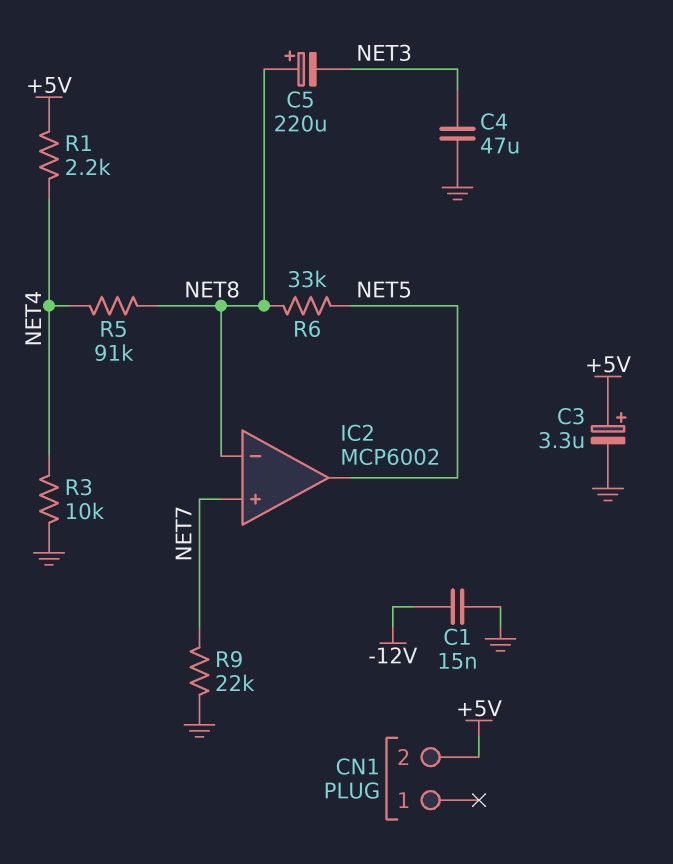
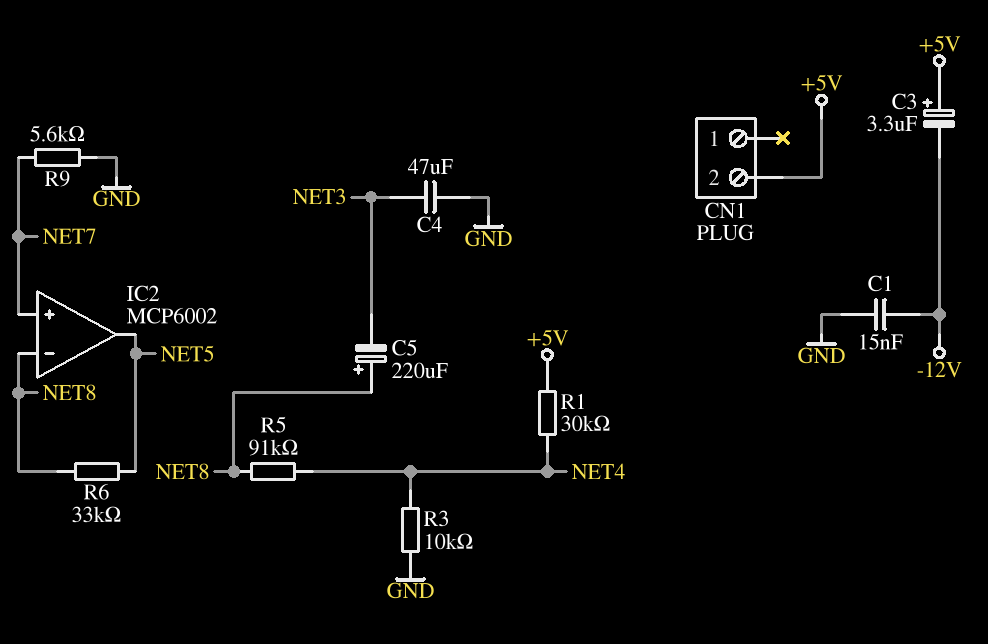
C3: 3.3uF (plus +5V, minus GND) -> 3.3uF (plus +5V, minus -12V)
R1: 2.2k (+5V, NET4) -> 30k (+5V, NET4)
R9: 22k (GND, NET7) -> 5.6k (GND, NET7)

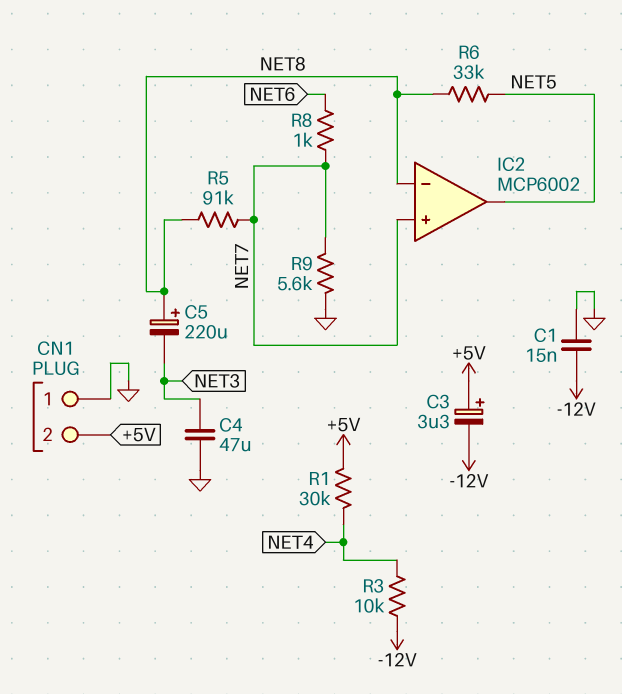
CN1 pin 1: none -> GND
R3: 10k (GND, NET4) -> 10k (-12V, NET4)
R5: 91k (NET4, NET8) -> 91k (NET7, NET8)
R8: none -> 1k (NET6, NET7)

